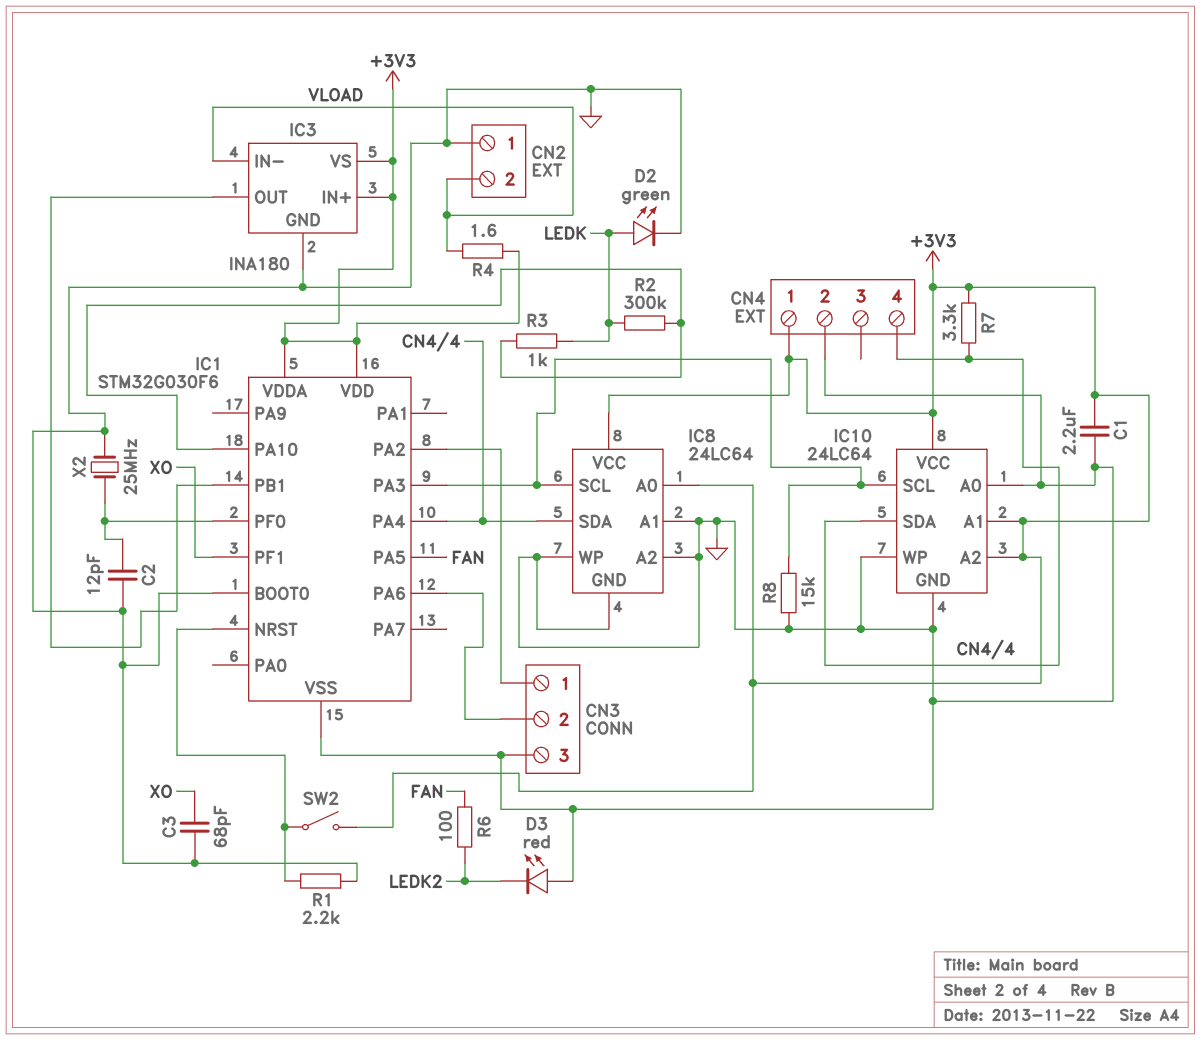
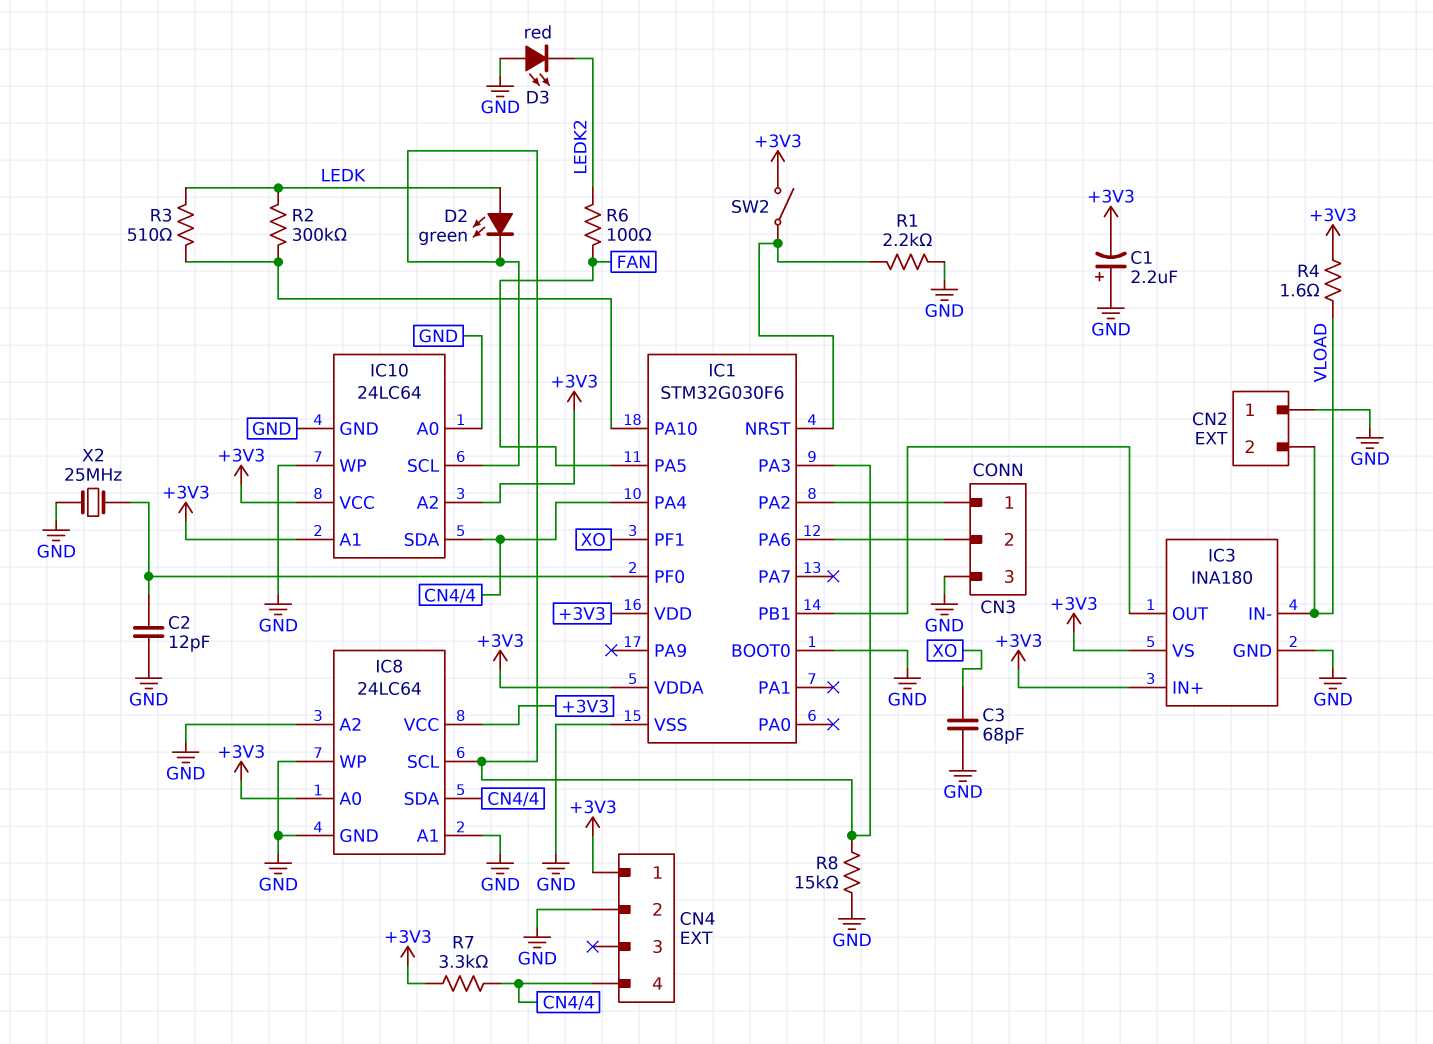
C1: 2.2uF (+3V3, GND) -> 2.2uF (plus GND, minus +3V3)
D2: LED green (A LEDK, K GND) -> LED green (A LEDK, K IC1/PA3)
R3: 1k (IC1/PA10, LEDK) -> 510 (IC1/PA10, LEDK)

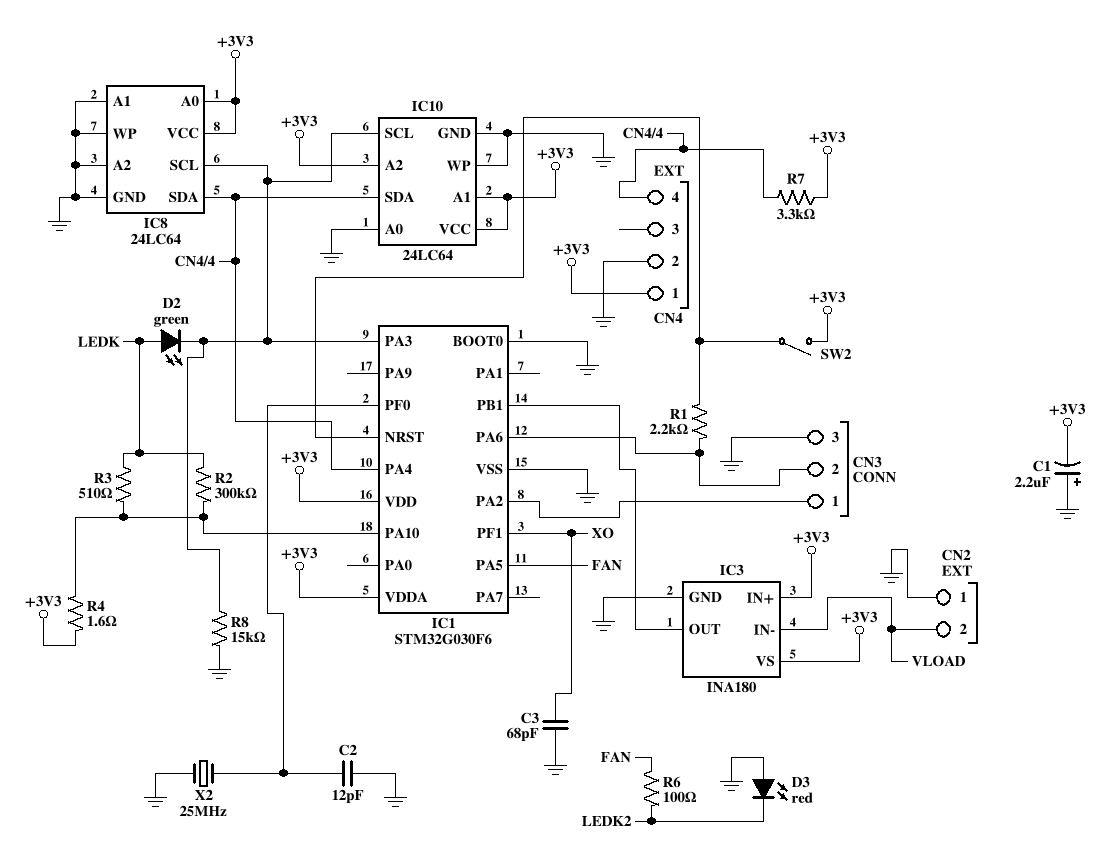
R1: 2.2k (GND, IC1/NRST) -> 2.2k (CN3/2, IC1/NRST)
R4: 1.6 (+3V3, VLOAD) -> 1.6 (+3V3, IC1/PA10)

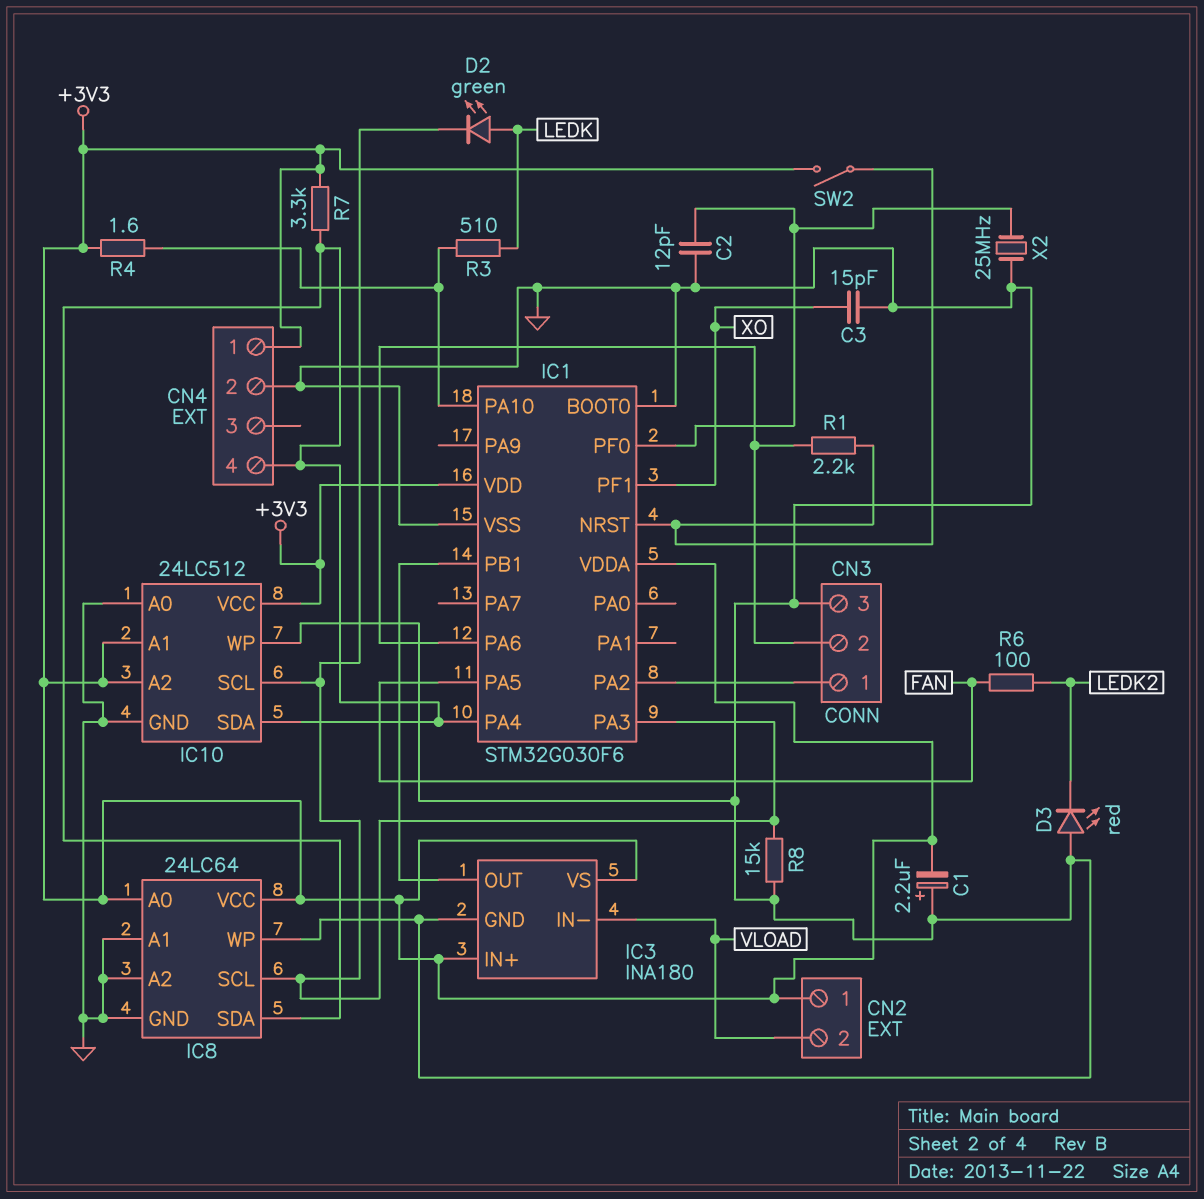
C3: 68pF (GND, XO) -> 15pF (GND, XO)
CN2 pin 1: GND -> +3V3
IC10: 24LC64 -> 24LC512
R2: 300k (IC1/PA10, LEDK) -> none

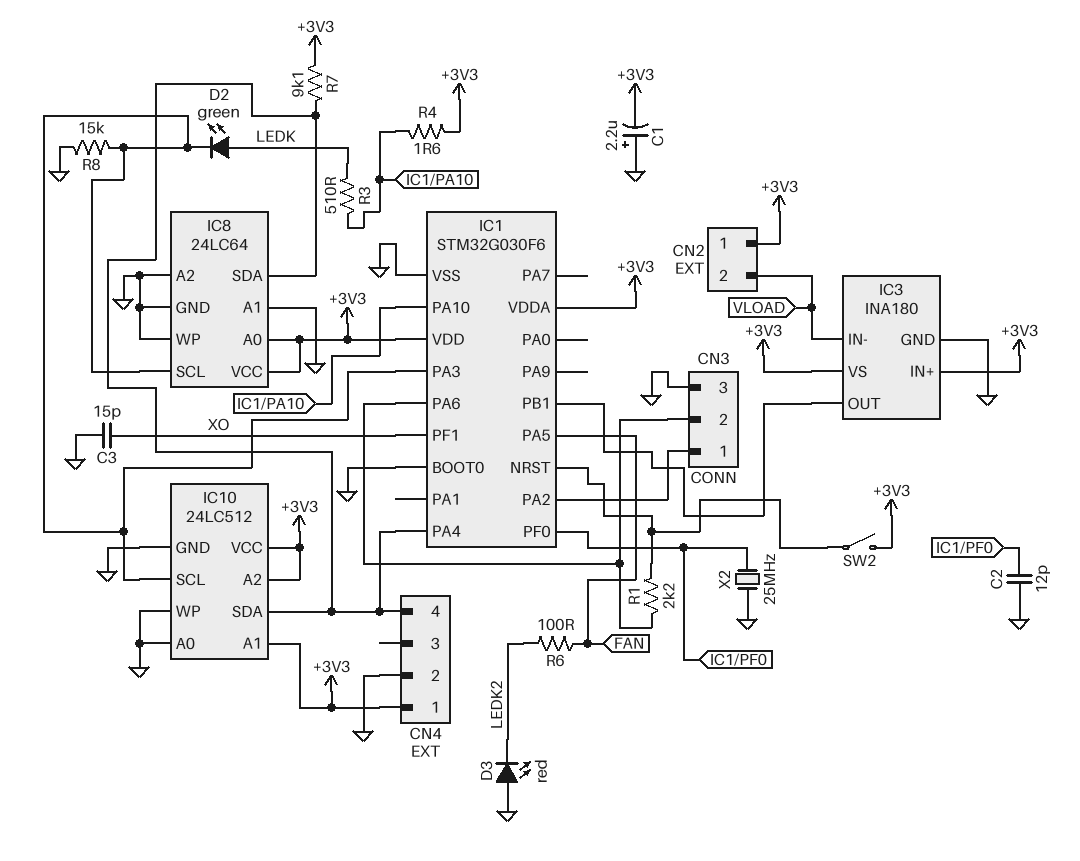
R7: 3.3k (+3V3, CN4/4) -> 9.1k (+3V3, CN4/4)

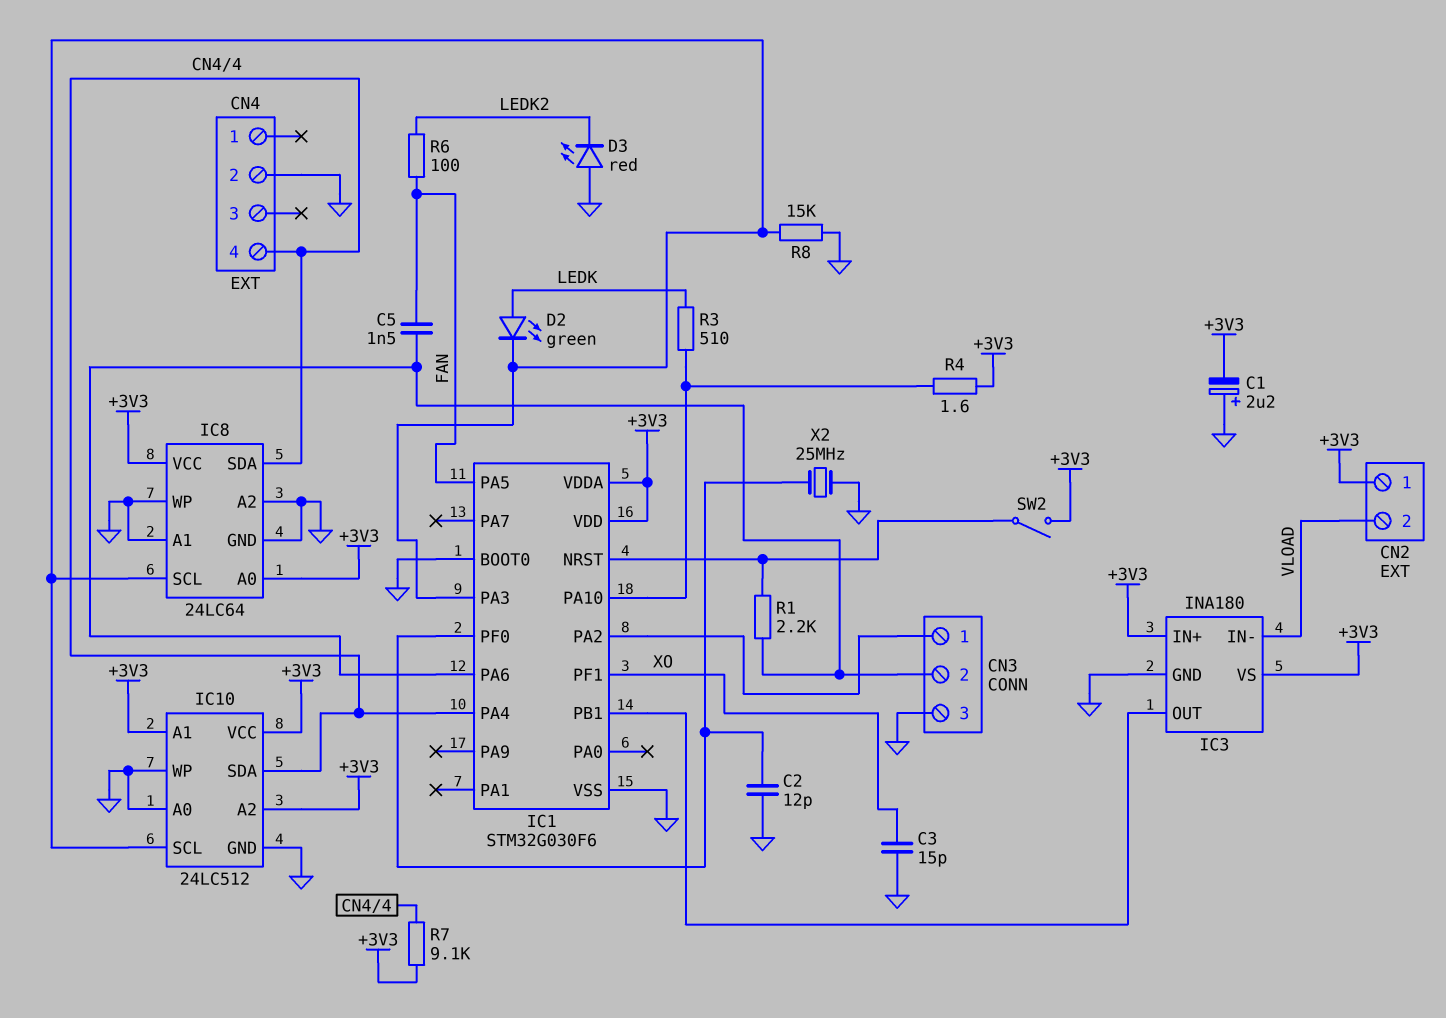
C5: none -> 1.5nF (CN3/2, FAN)
CN4 pin 1: +3V3 -> none

